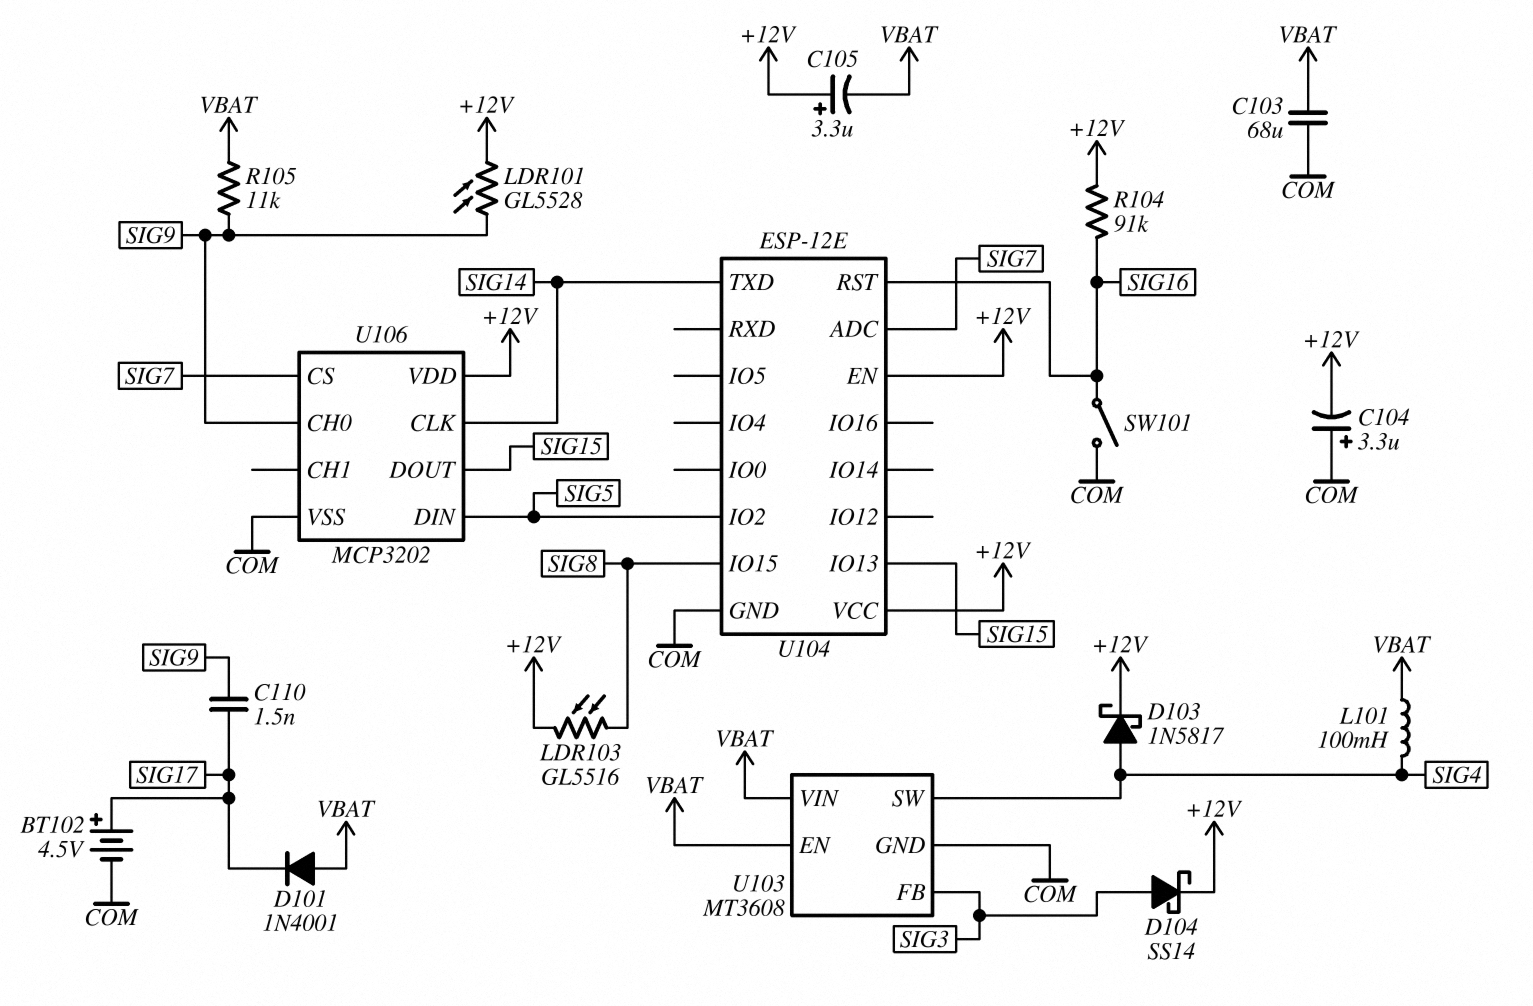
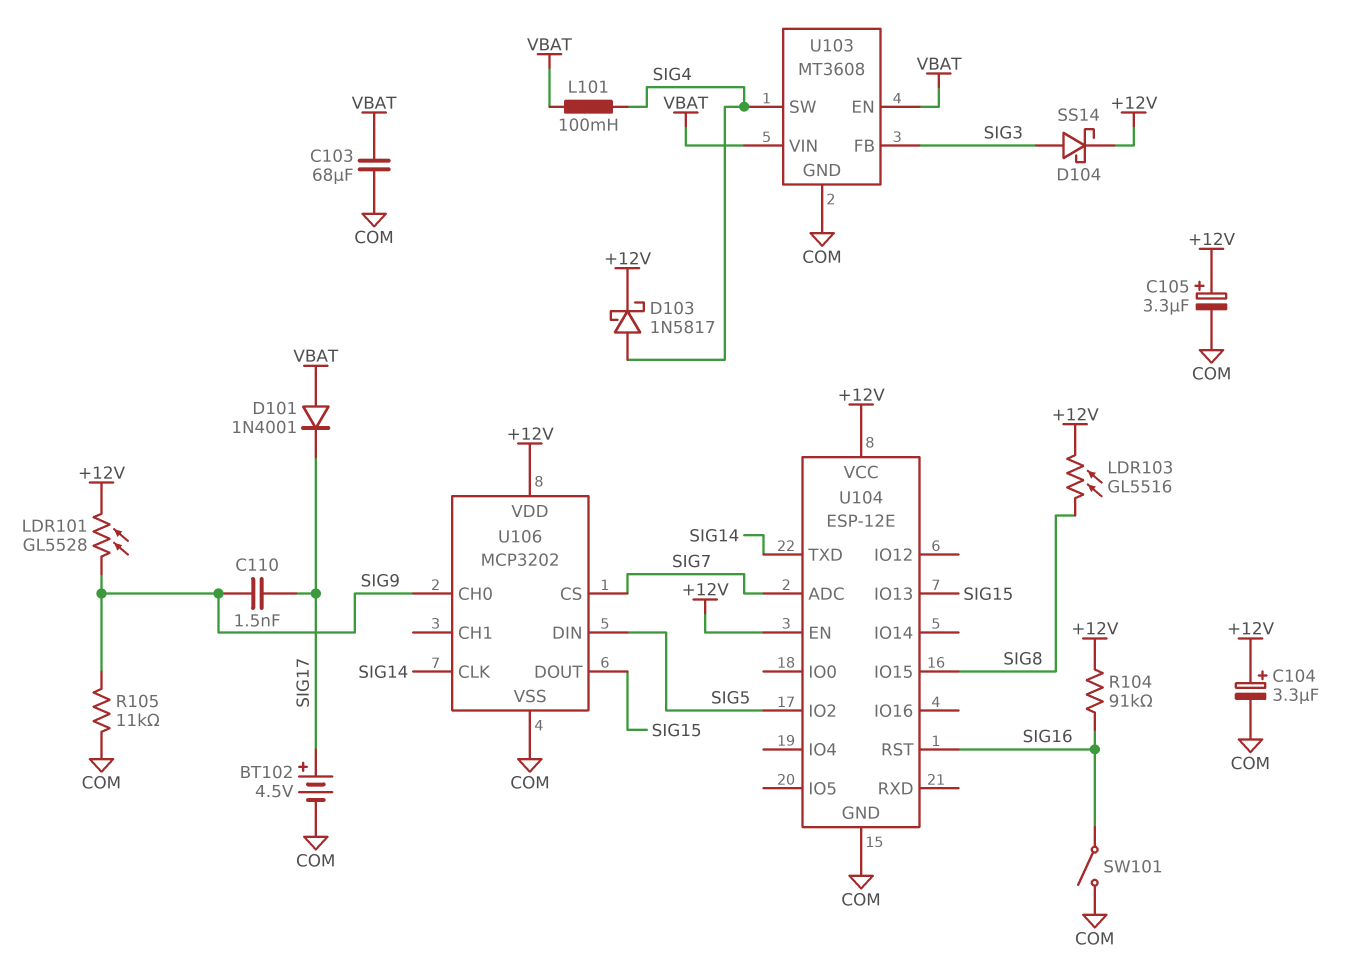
C104: 3.3uF (plus COM, minus +12V) -> 3.3uF (plus +12V, minus COM)
C105: 3.3uF (plus +12V, minus VBAT) -> 3.3uF (plus +12V, minus COM)
R105: 11k (SIG9, VBAT) -> 11k (COM, SIG9)

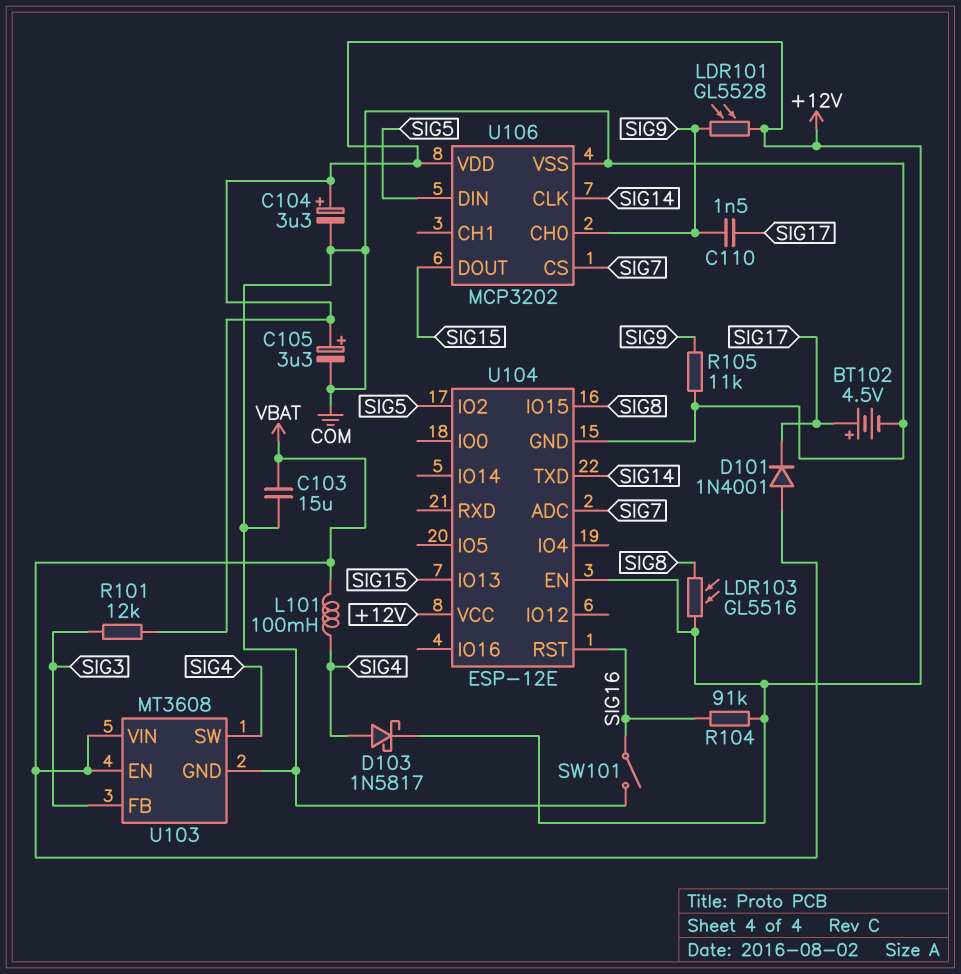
C103: 68uF (COM, VBAT) -> 15uF (COM, VBAT)
D104: schottky SS14 (A SIG3, K +12V) -> none
R101: none -> 12k (+12V, SIG3)

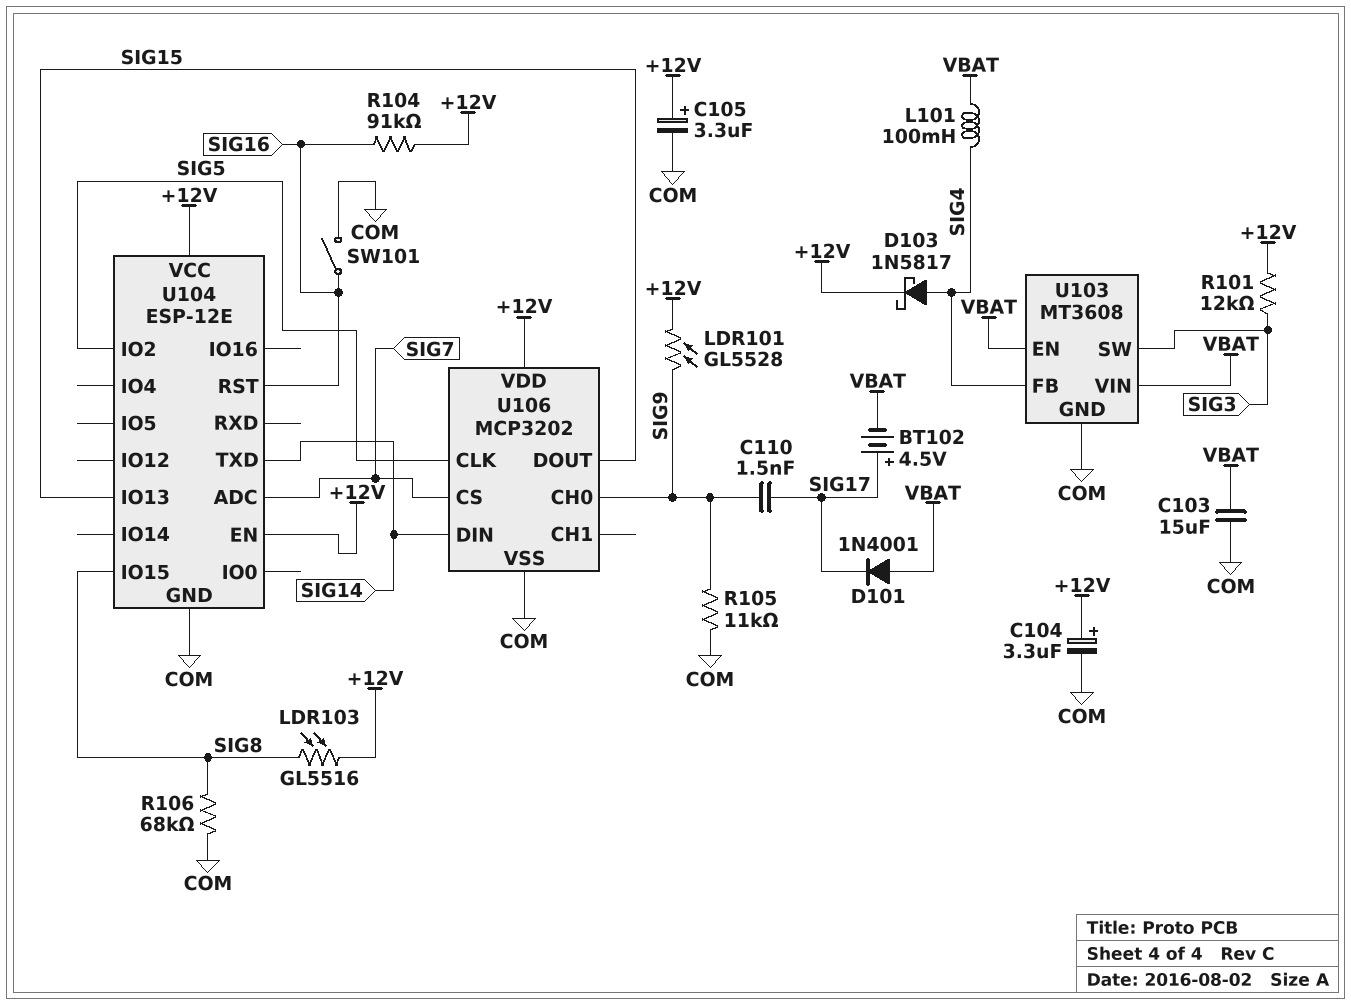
BT102: 4.5V (plus SIG17, minus COM) -> 4.5V (plus SIG17, minus VBAT)
R106: none -> 68k (COM, SIG8)
U103 pin FB: SIG3 -> SIG4
U103 pin SW: SIG4 -> SIG3
U106 pin CLK: SIG14 -> SIG5
U106 pin DIN: SIG5 -> SIG14

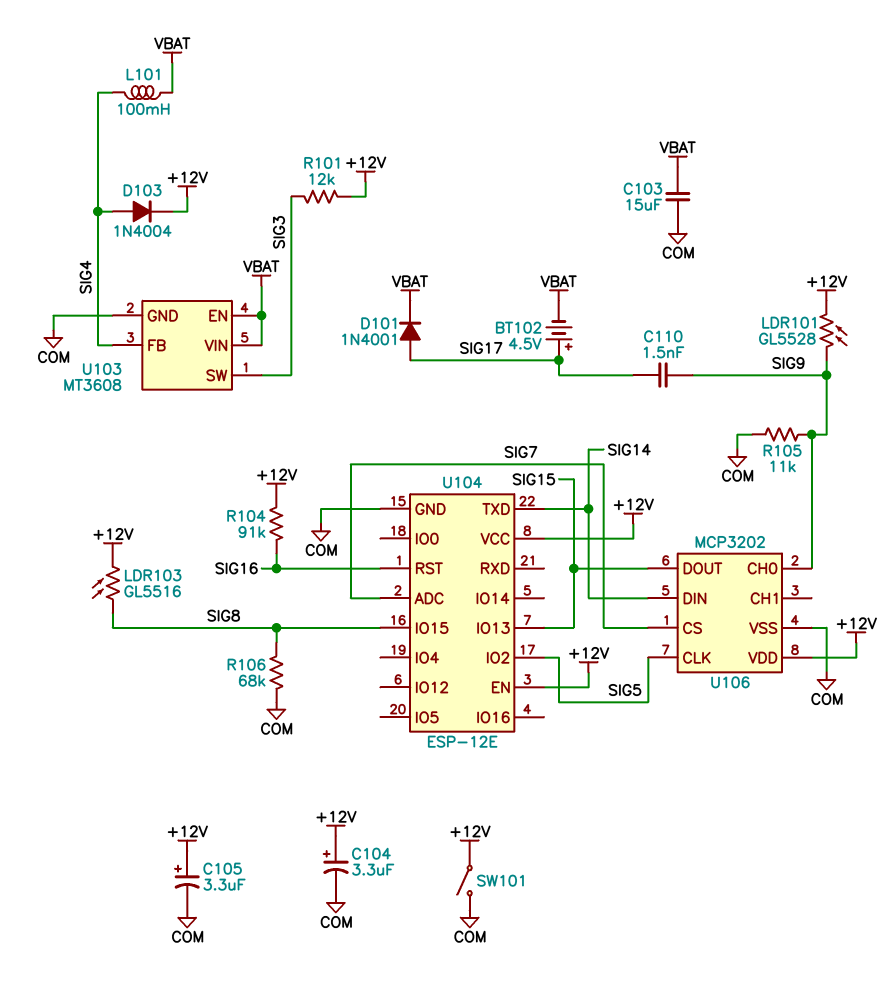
D101: diode 1N4001 (A VBAT, K SIG17) -> diode 1N4001 (A SIG17, K VBAT)
D103: schottky 1N5817 (A SIG4, K +12V) -> diode 1N4004 (A SIG4, K +12V)
SW101: switch (COM, SIG16) -> switch (+12V, COM)

